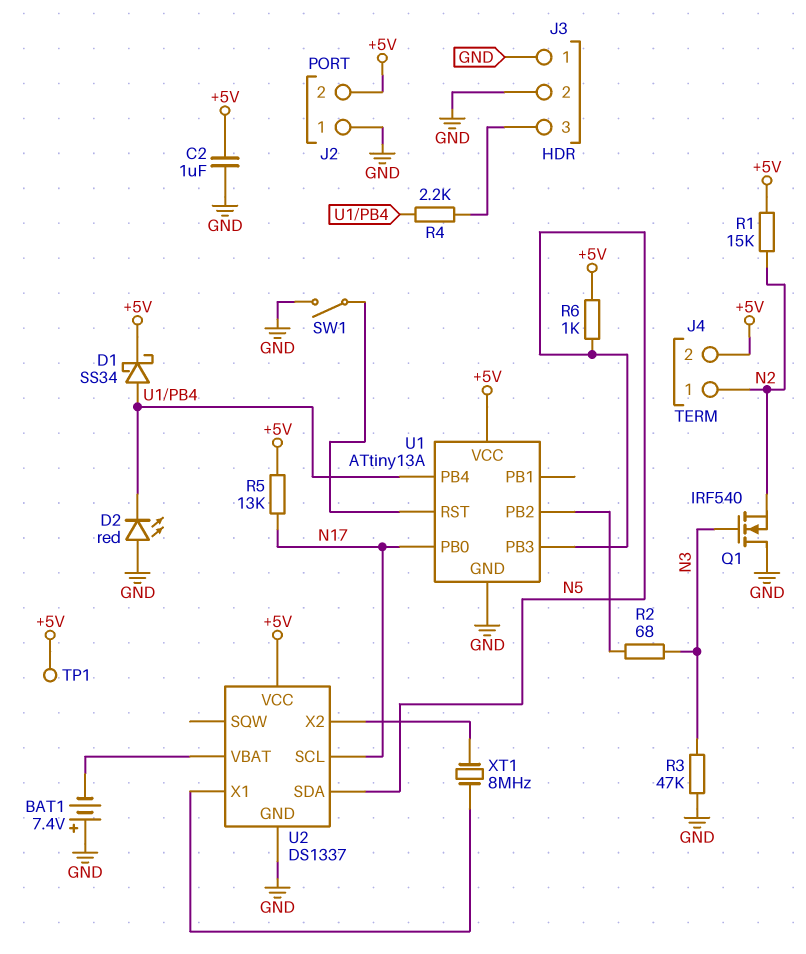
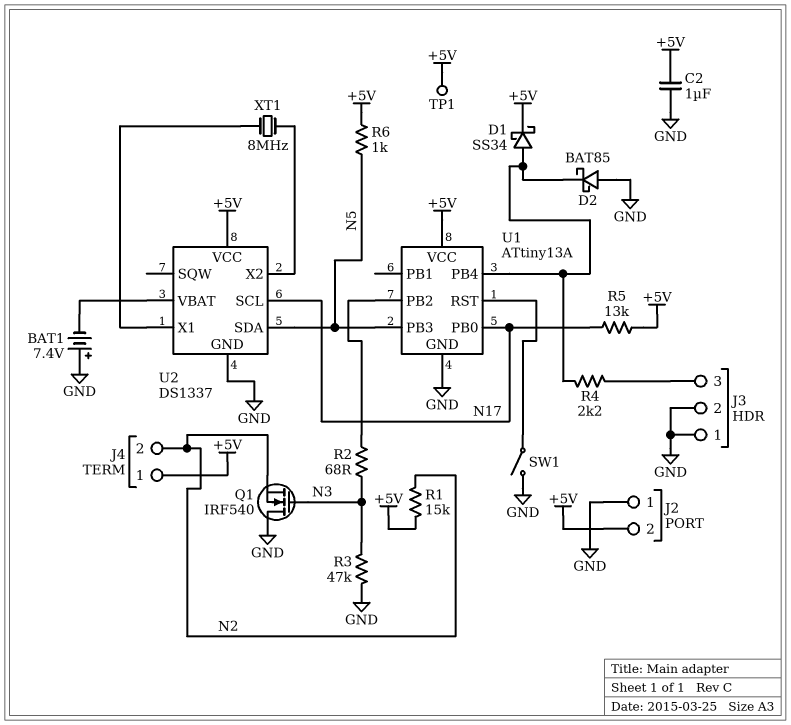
D2: LED red (A GND, K U1/PB4) -> schottky BAT85 (A GND, K U1/PB4)
J4 pin 1: N2 -> +5V
J4 pin 2: +5V -> N2

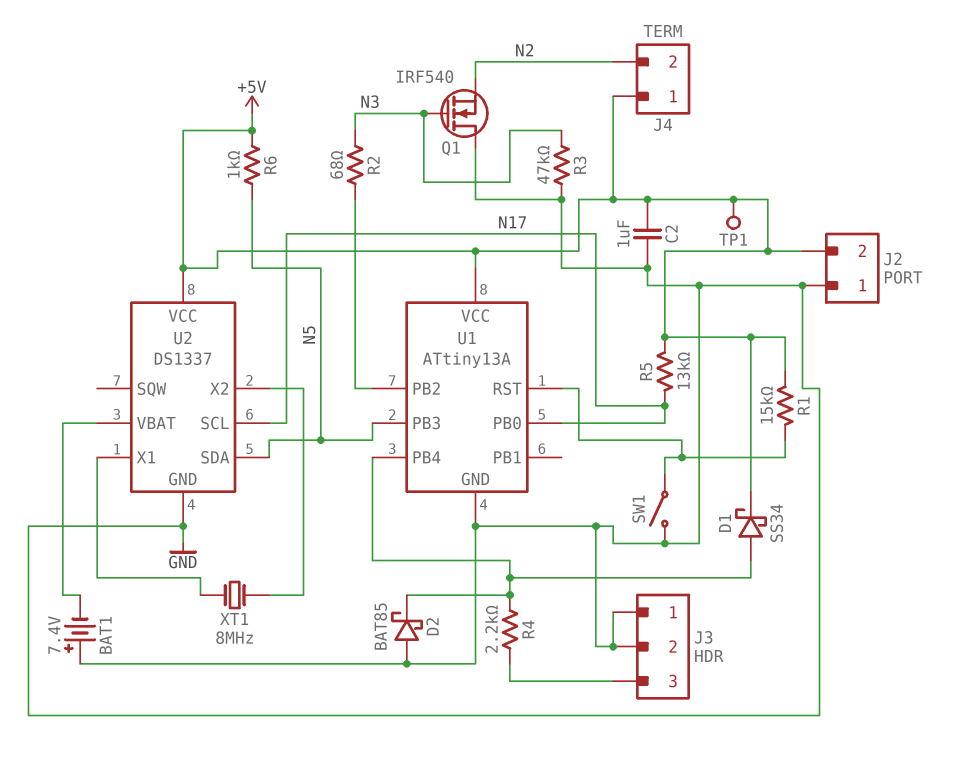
R1: 15k (+5V, N2) -> 15k (+5V, U1/RST)

